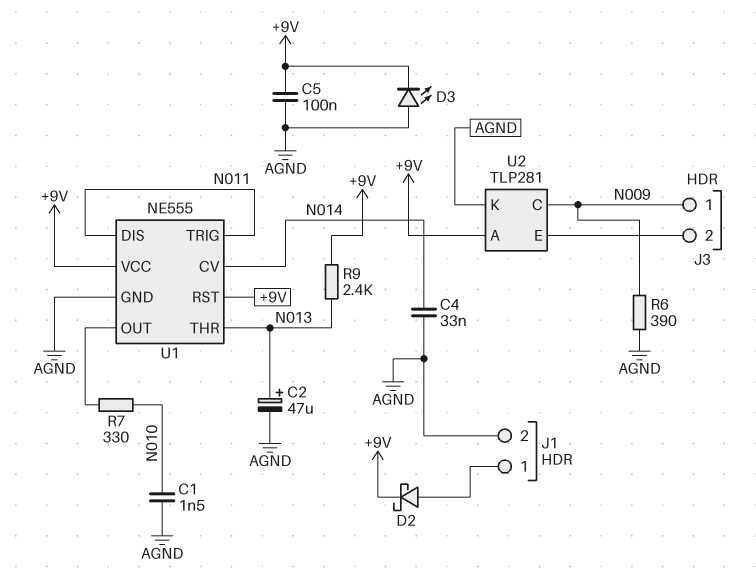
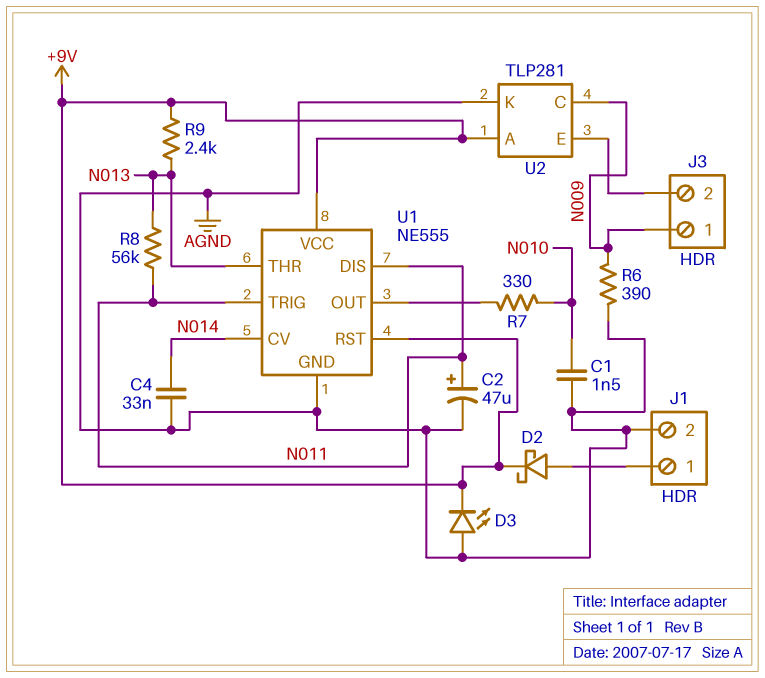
C2: 47uF (plus N013, minus AGND) -> 47uF (plus N011, minus AGND)
C5: 100nF (+9V, AGND) -> none
R8: none -> 56k (N011, N013)

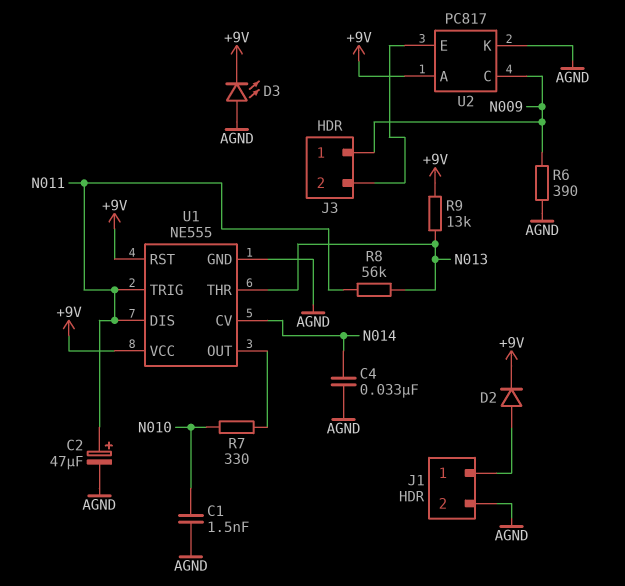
D2: schottky (A J1/1, K +9V) -> diode (A J1/1, K +9V)
R9: 2.4k (+9V, N013) -> 13k (+9V, N013)
U2: TLP281 -> PC817

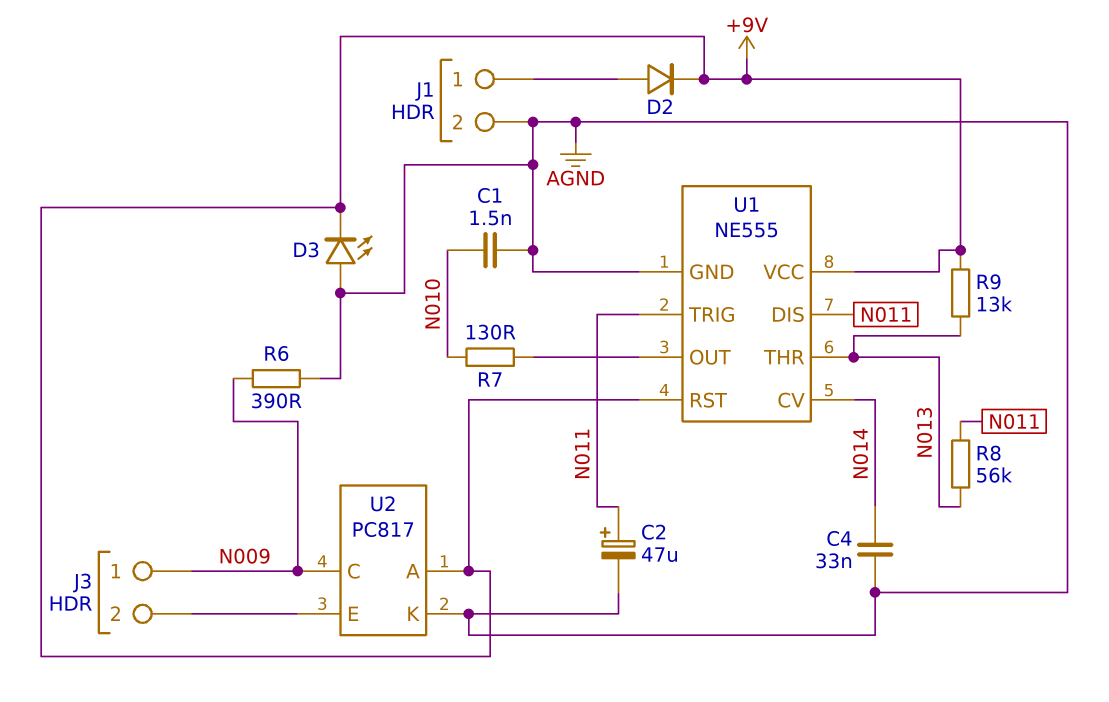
R7: 330 (N010, U1/OUT) -> 130 (N010, U1/OUT)

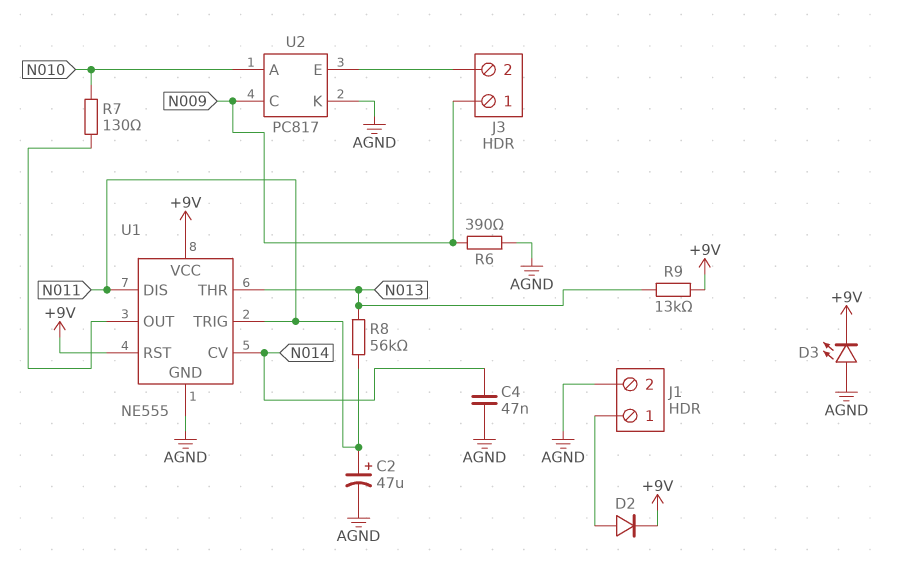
C1: 1.5nF (AGND, N010) -> none
C4: 33nF (AGND, N014) -> 47nF (AGND, N014)
U2 pin A: +9V -> N010

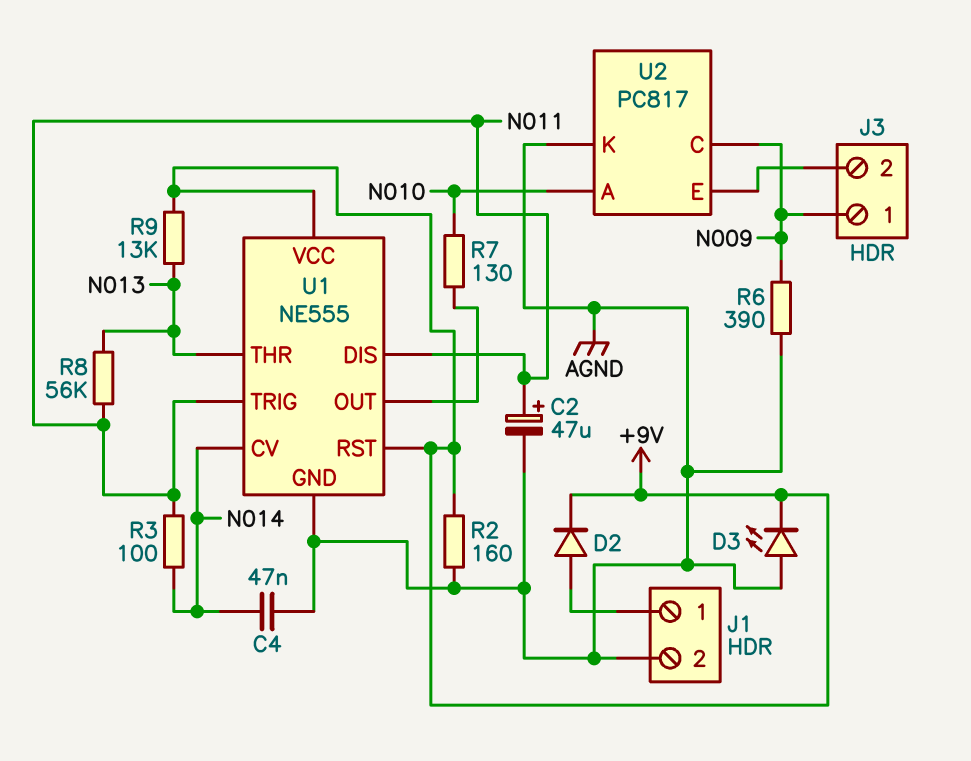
R2: none -> 160 (+9V, AGND)
R3: none -> 100 (N011, N014)

